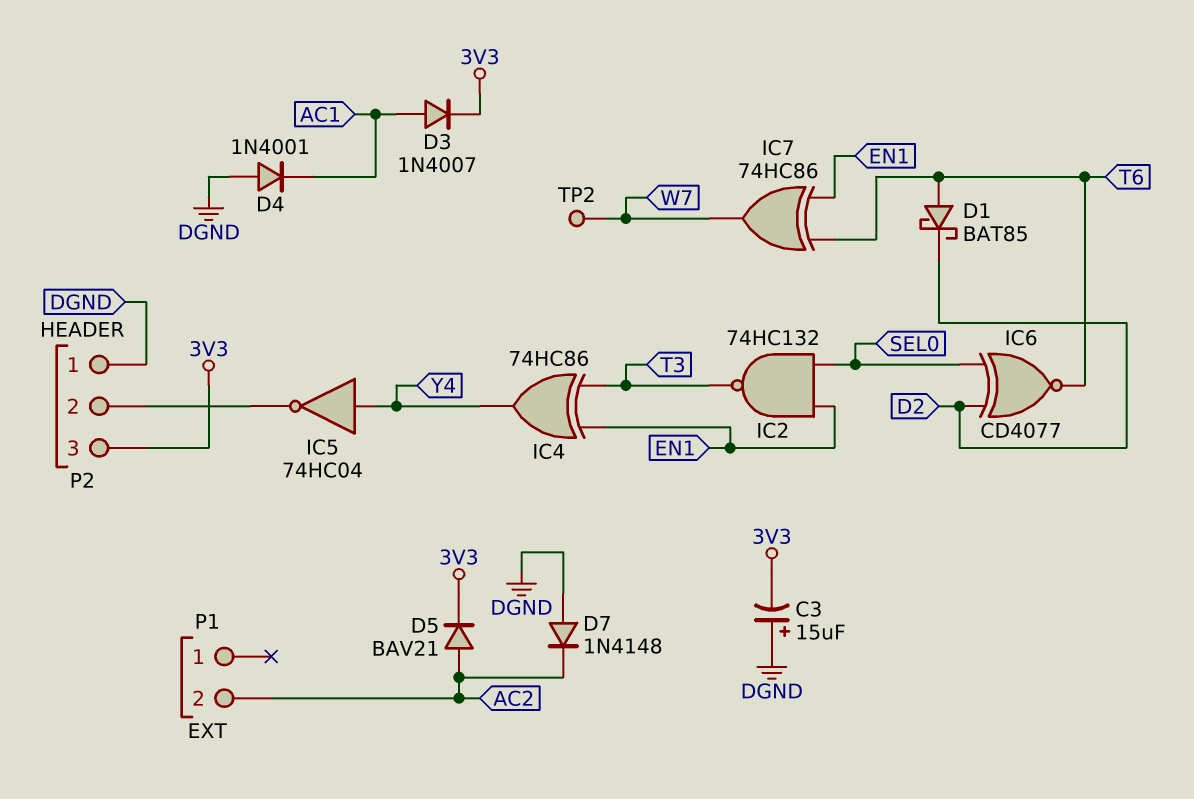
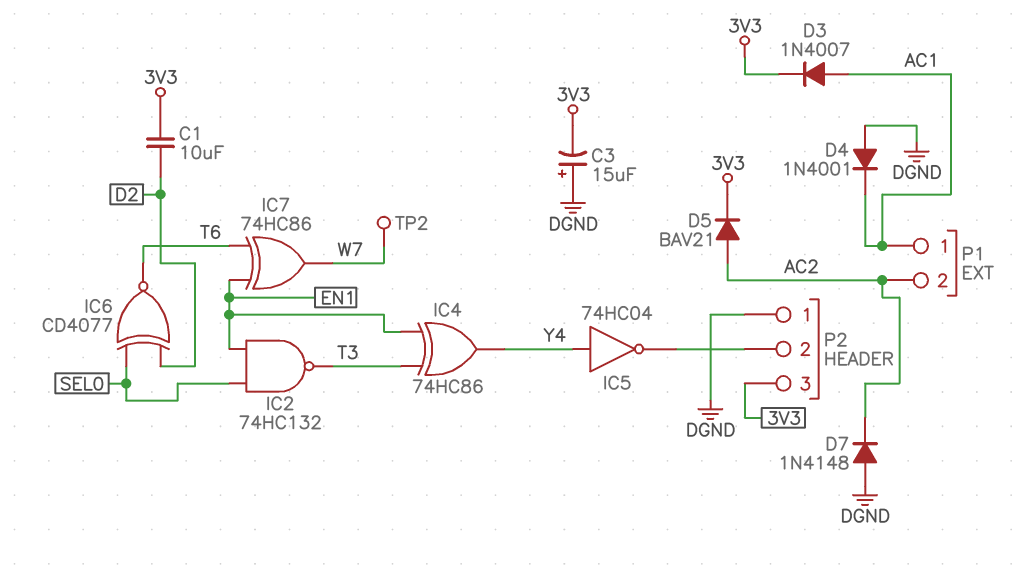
C1: none -> 10uF (3V3, D2)
D1: schottky BAT85 (A T6, K D2) -> none
P1 pin 1: none -> AC1

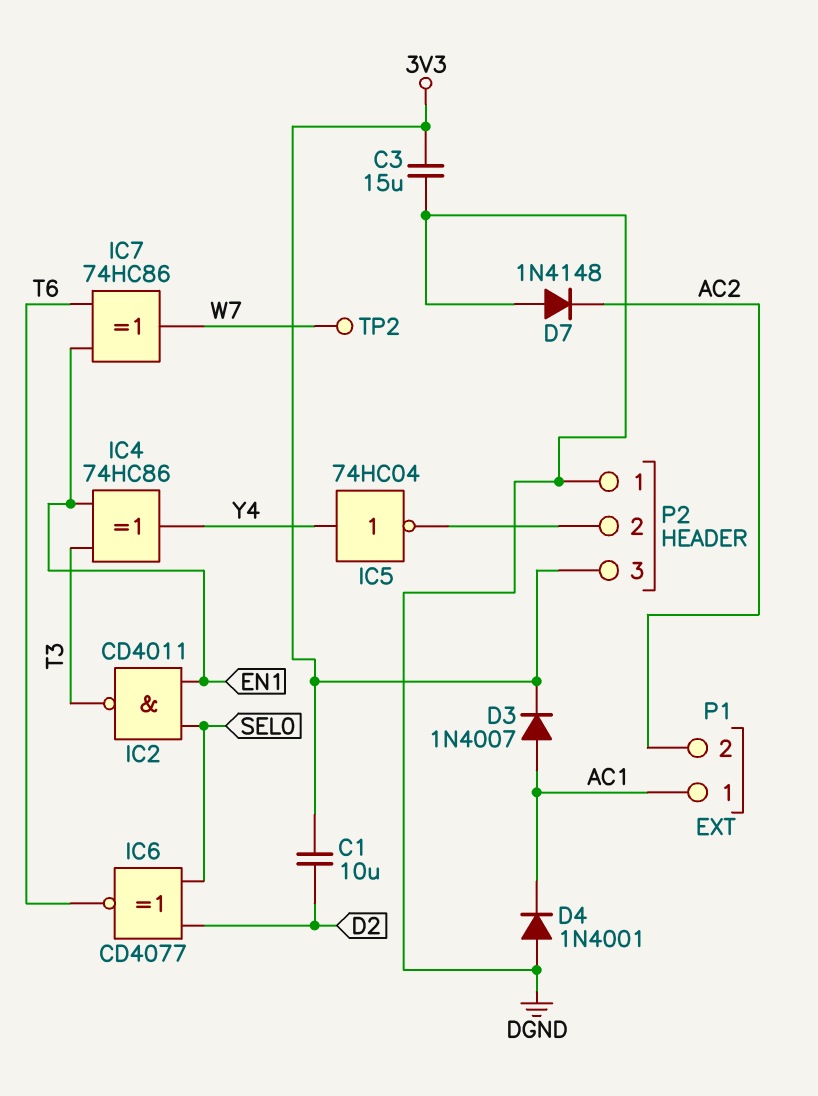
C3: 15uF (plus DGND, minus 3V3) -> 15uF (3V3, DGND)
D5: diode BAV21 (A AC2, K 3V3) -> none
IC2: NAND 74HC132 (in EN1, in SEL0, out T3) -> NAND CD4011 (in EN1, in SEL0, out T3)

